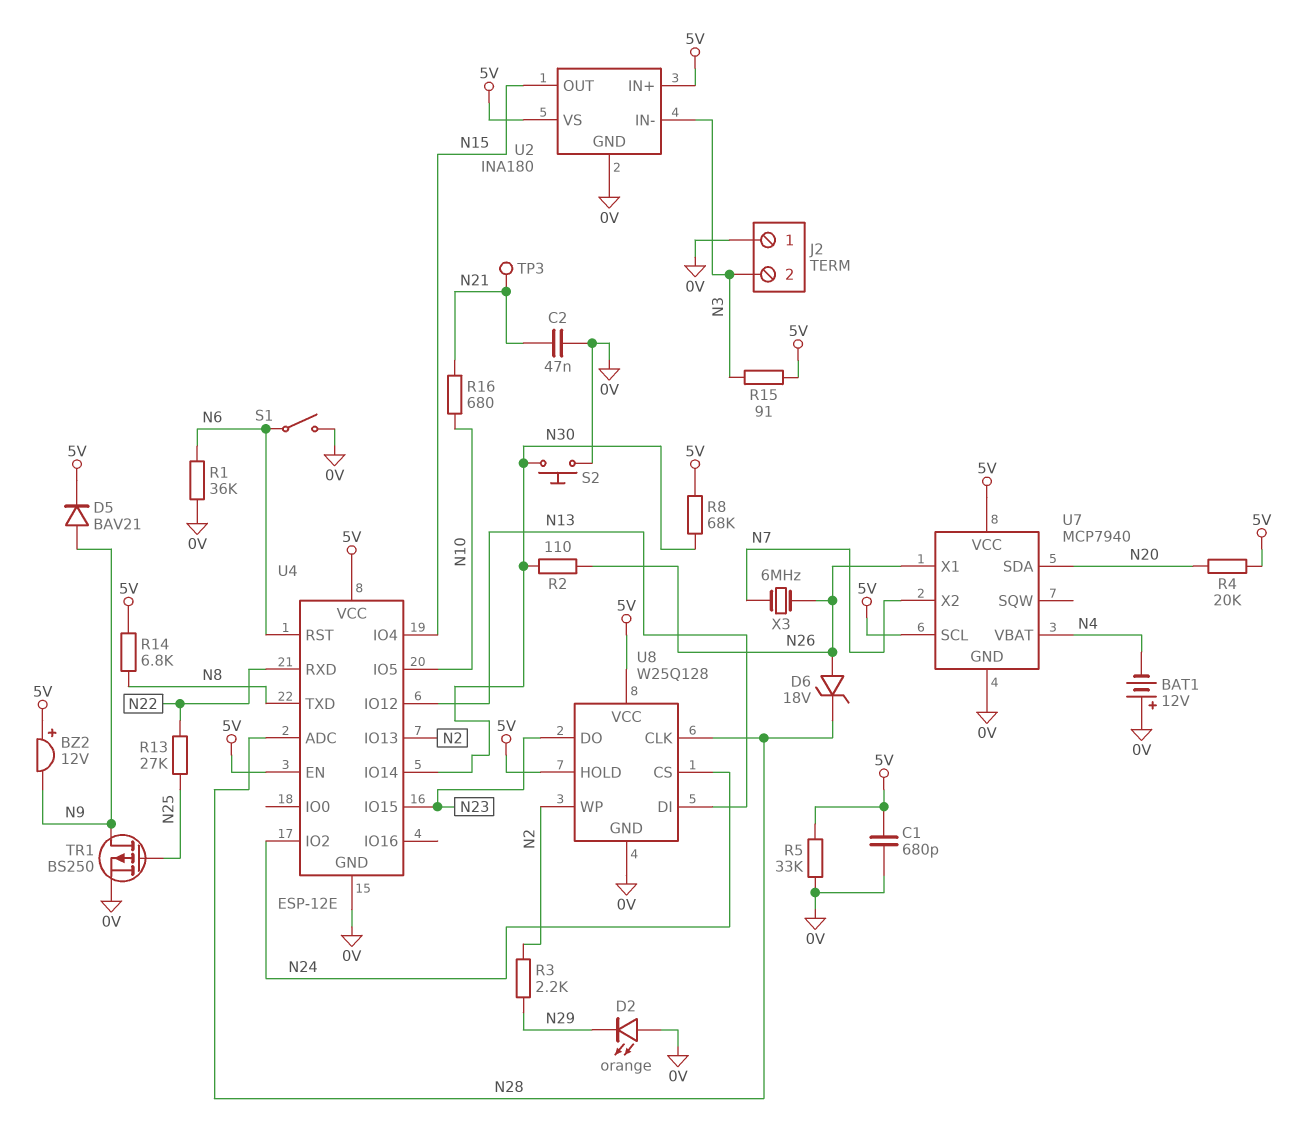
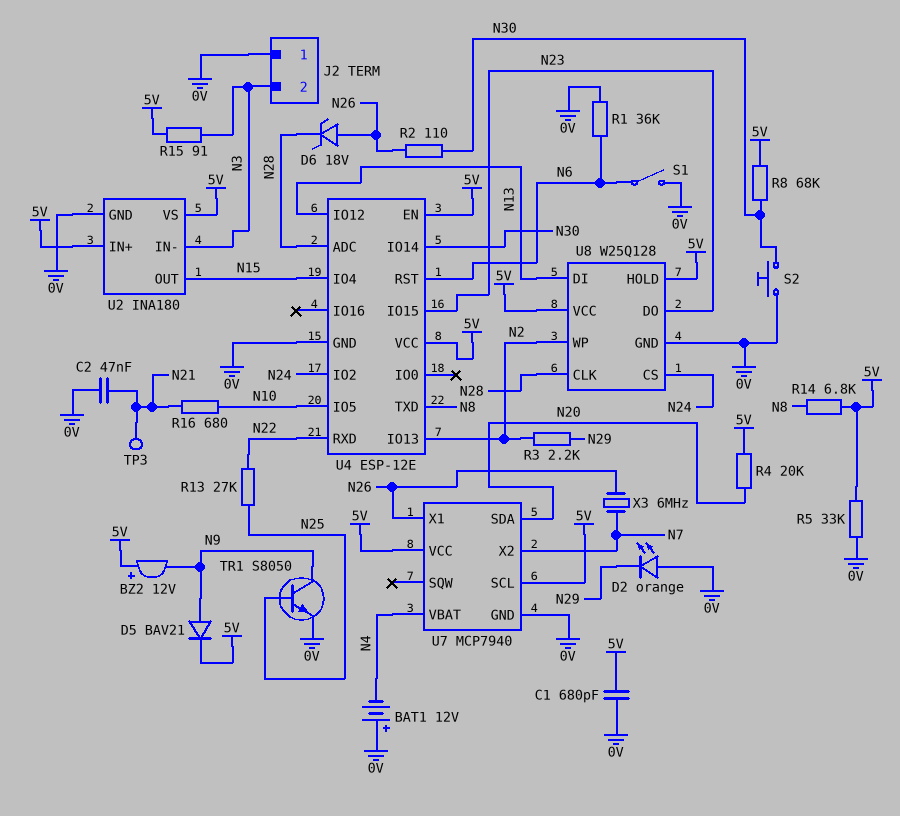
TR1: PMOS BS250 (G N25, D N9, S 0V) -> NPN S8050 (B N25, C N9, E 0V)

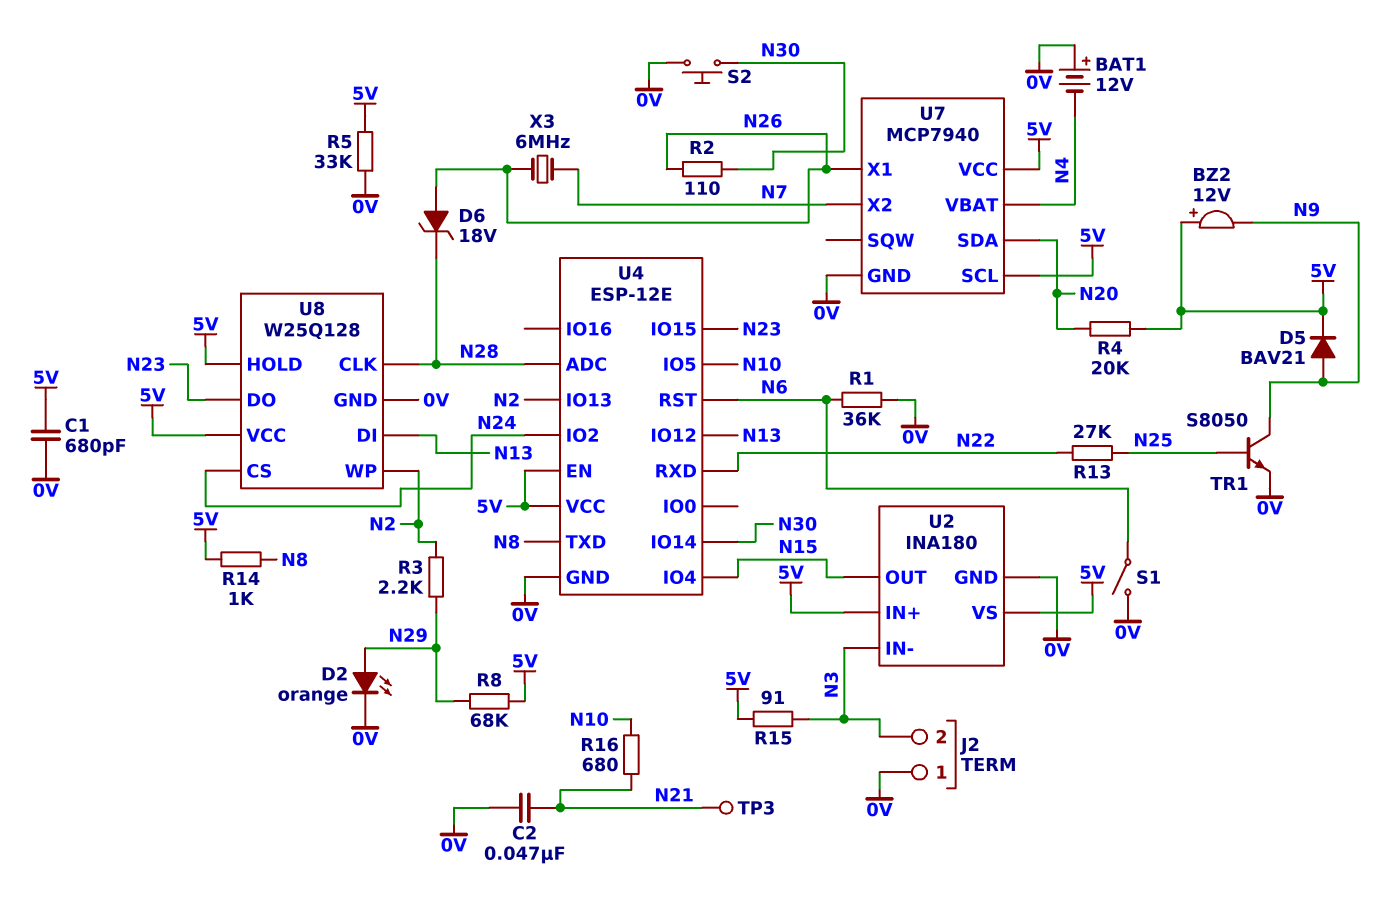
D2: LED orange (A 0V, K N29) -> LED orange (A N29, K 0V)
R8: 68k (5V, N30) -> 68k (5V, N29)
R14: 6.8k (5V, N8) -> 1k (5V, N8)

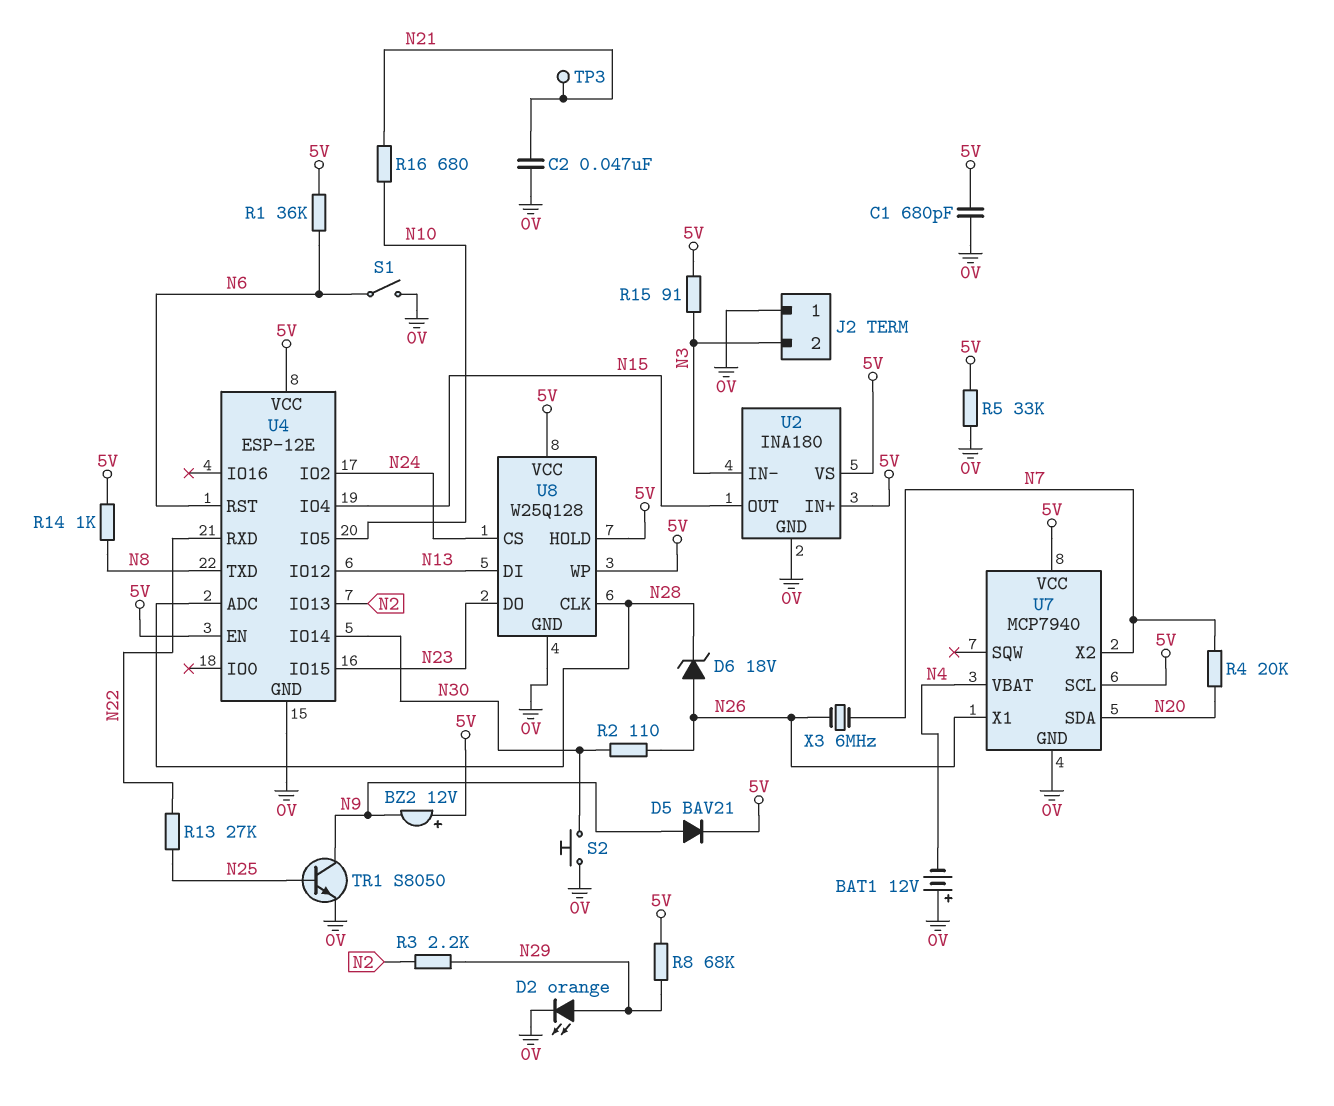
R1: 36k (0V, N6) -> 36k (5V, N6)
R4: 20k (5V, N20) -> 20k (N7, N20)
U8 pin WP: N2 -> 5V

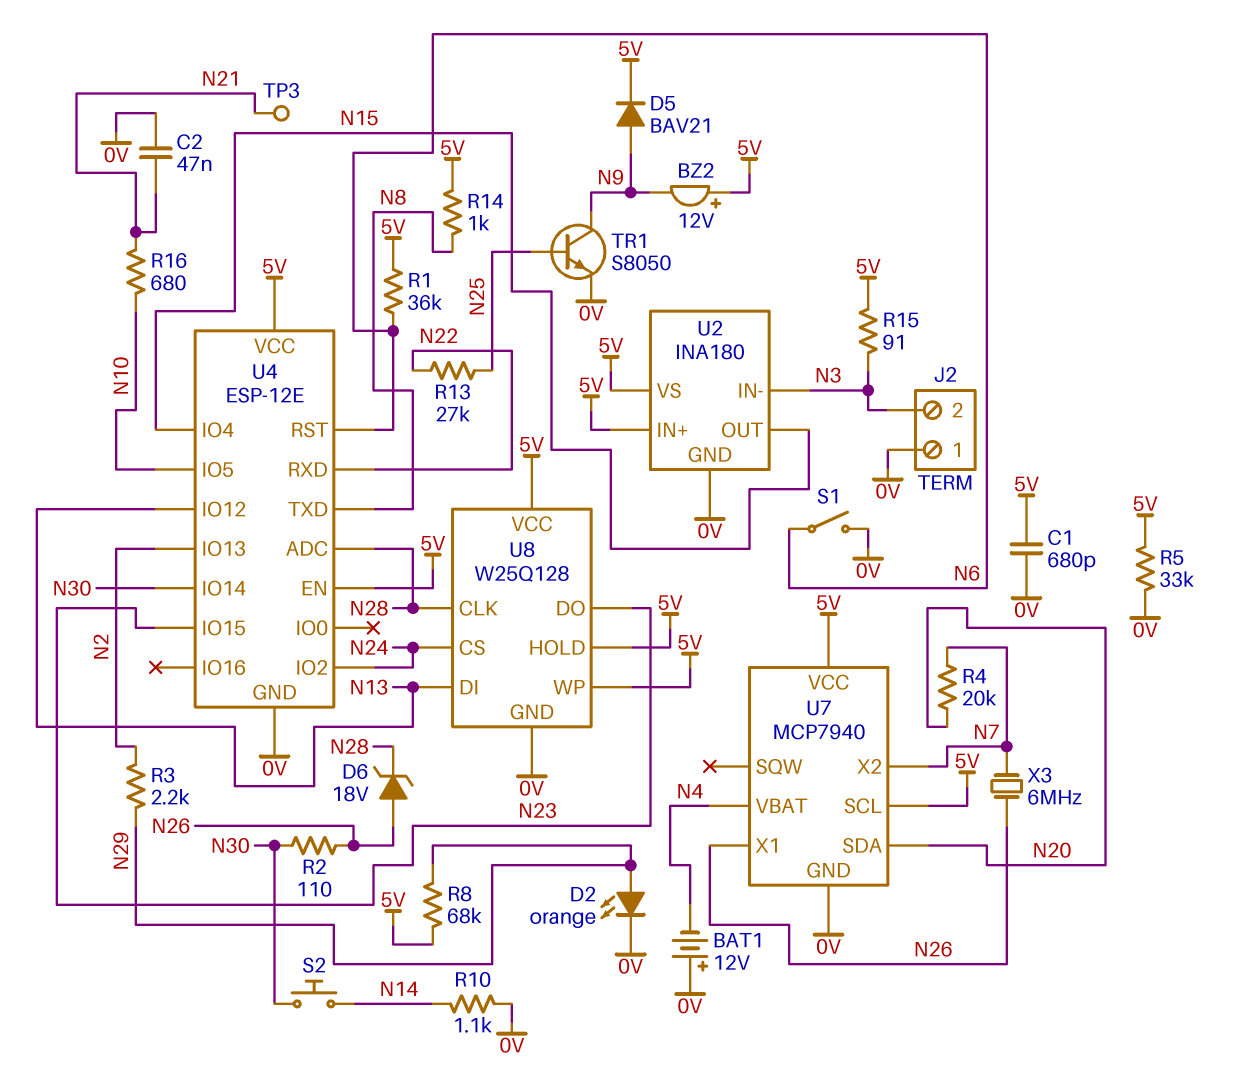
R10: none -> 1.1k (0V, N14)
S2: button (0V, N30) -> button (N14, N30)

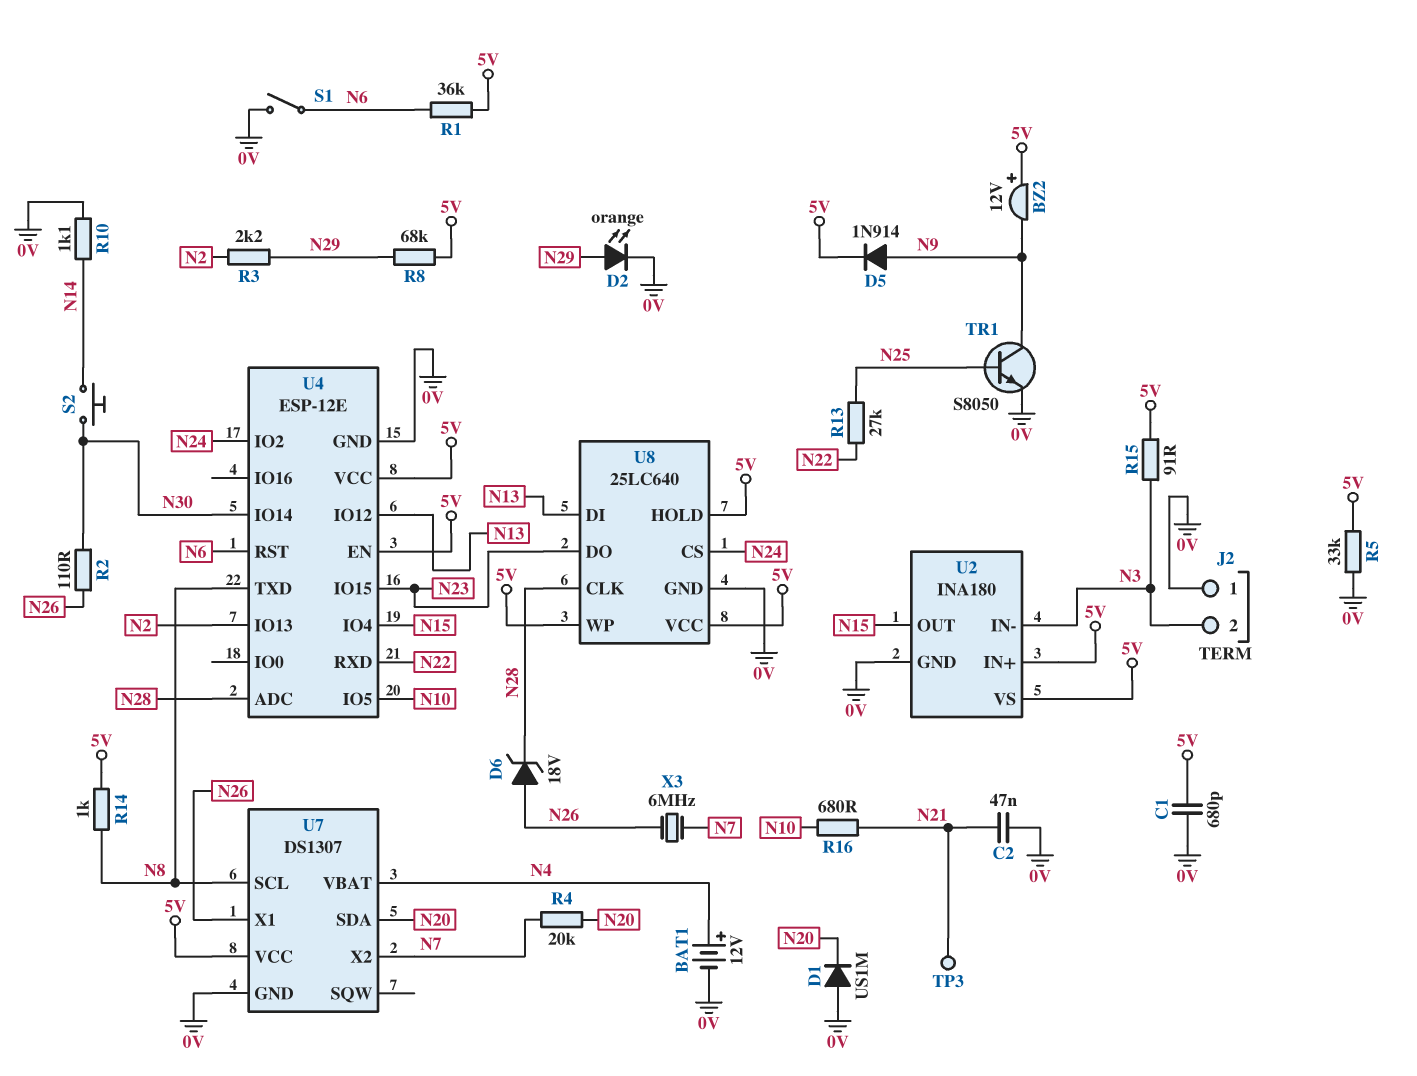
BAT1: 12V (plus 0V, minus N4) -> 12V (plus N4, minus 0V)
D1: none -> diode US1M (A 0V, K N20)
D5: diode BAV21 (A N9, K 5V) -> diode 1N914 (A N9, K 5V)
U7: MCP7940 -> DS1307
U7 pin SCL: 5V -> N8
U8: W25Q128 -> 25LC640

